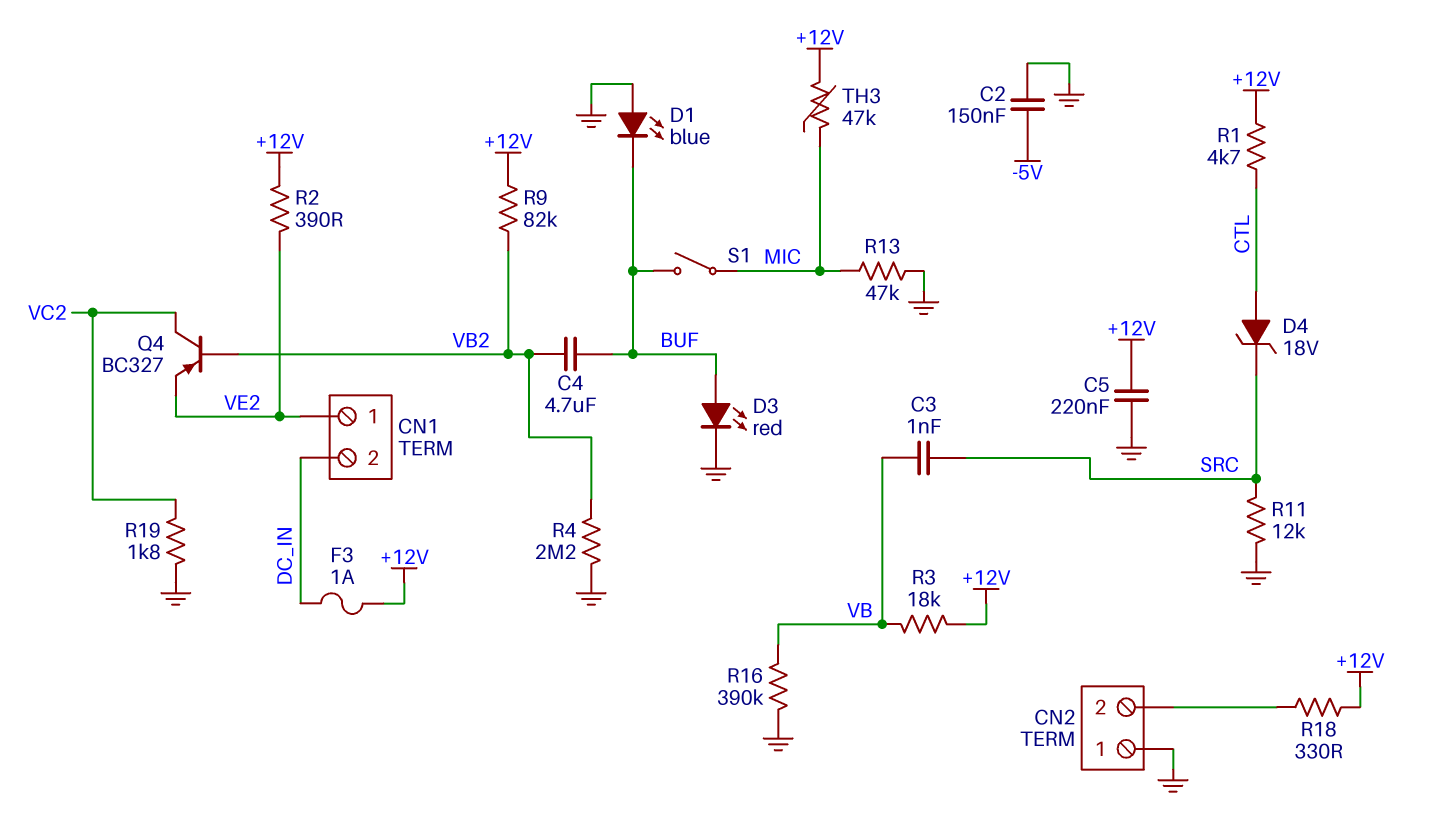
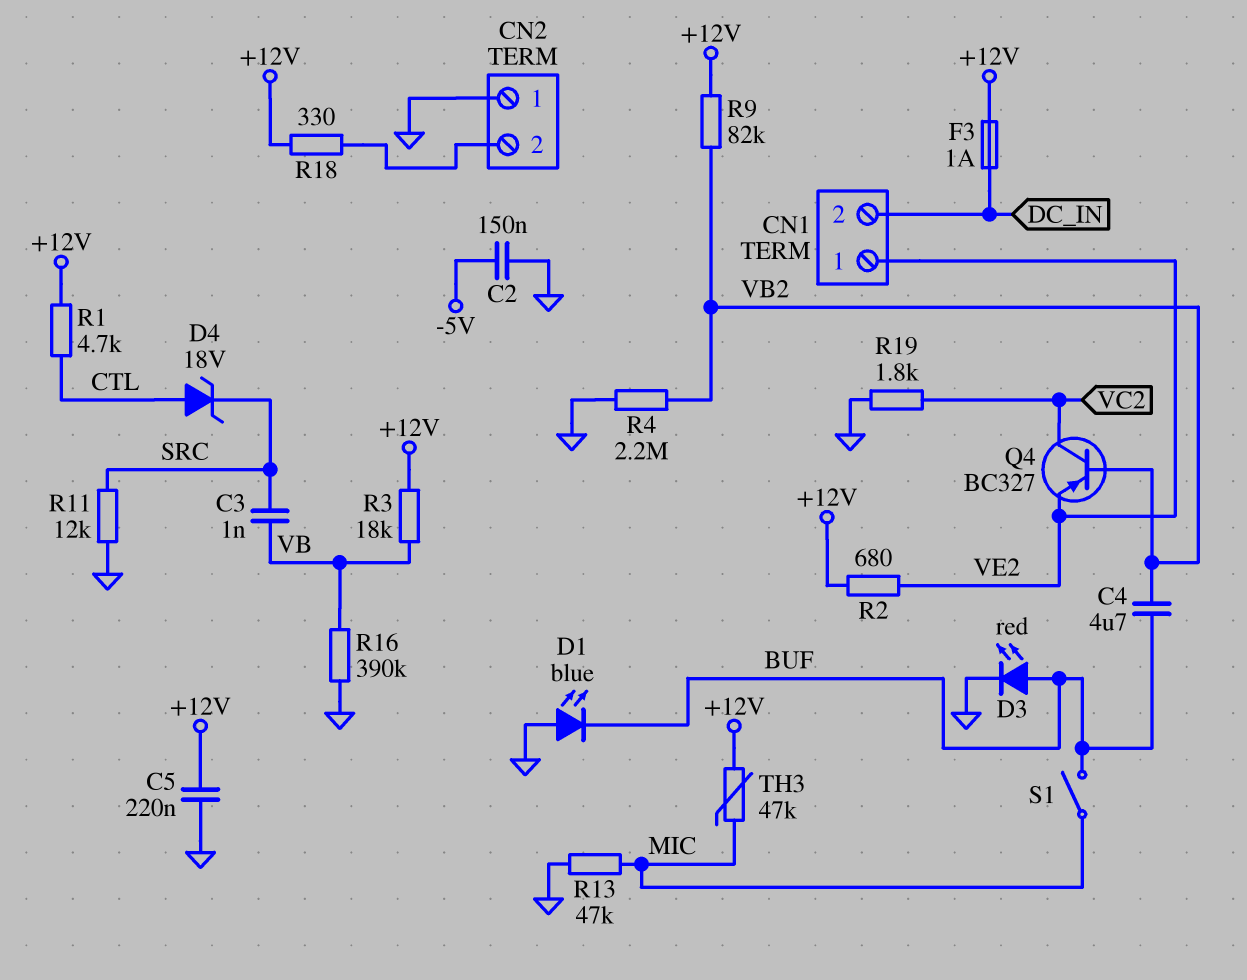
R2: 390 (+12V, VE2) -> 680 (+12V, VE2)

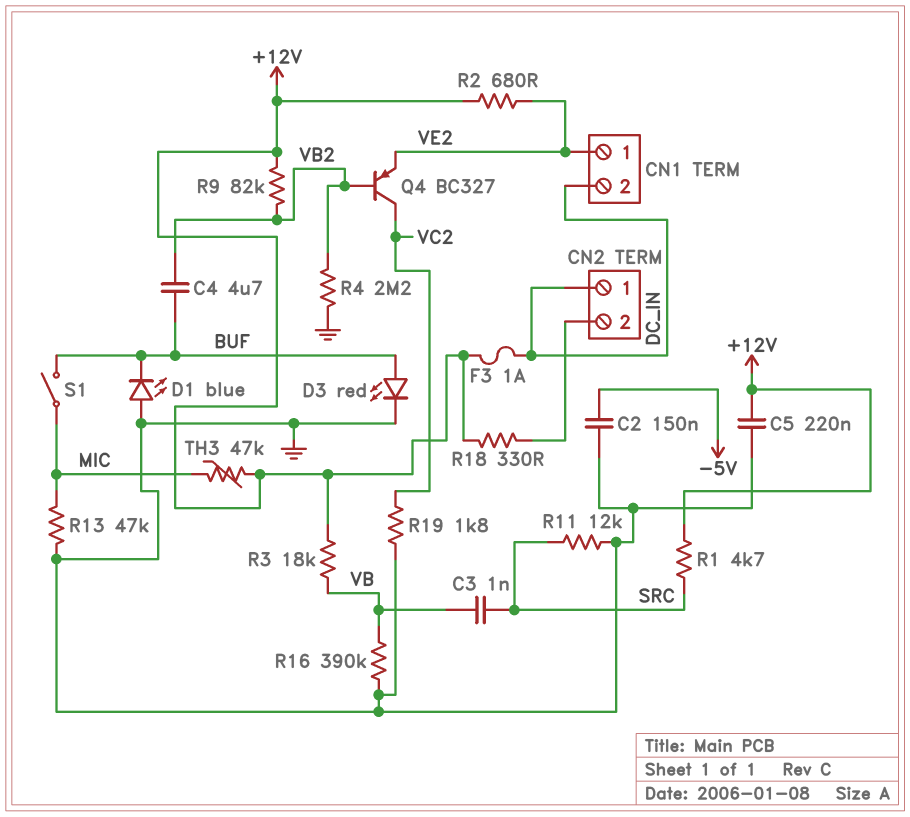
CN2 pin 1: GND -> DC_IN
D4: zener 18V (A CTL, K SRC) -> none
R1: 4.7k (+12V, CTL) -> 4.7k (+12V, SRC)

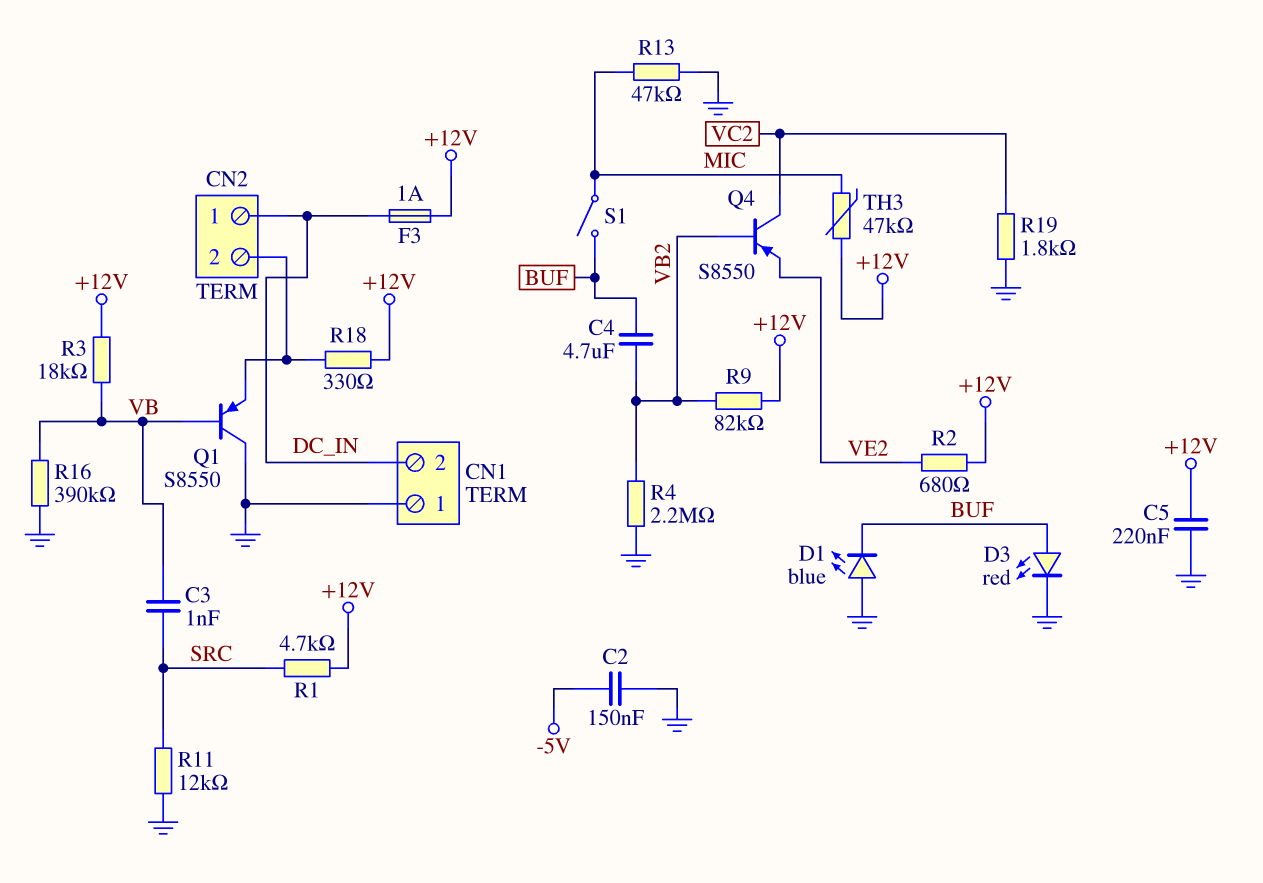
CN1 pin 1: VE2 -> GND
Q1: none -> PNP S8550 (B VB, C GND, E CN2/2)
Q4: PNP BC327 (B VB2, C VC2, E VE2) -> PNP S8550 (B VB2, C VC2, E VE2)

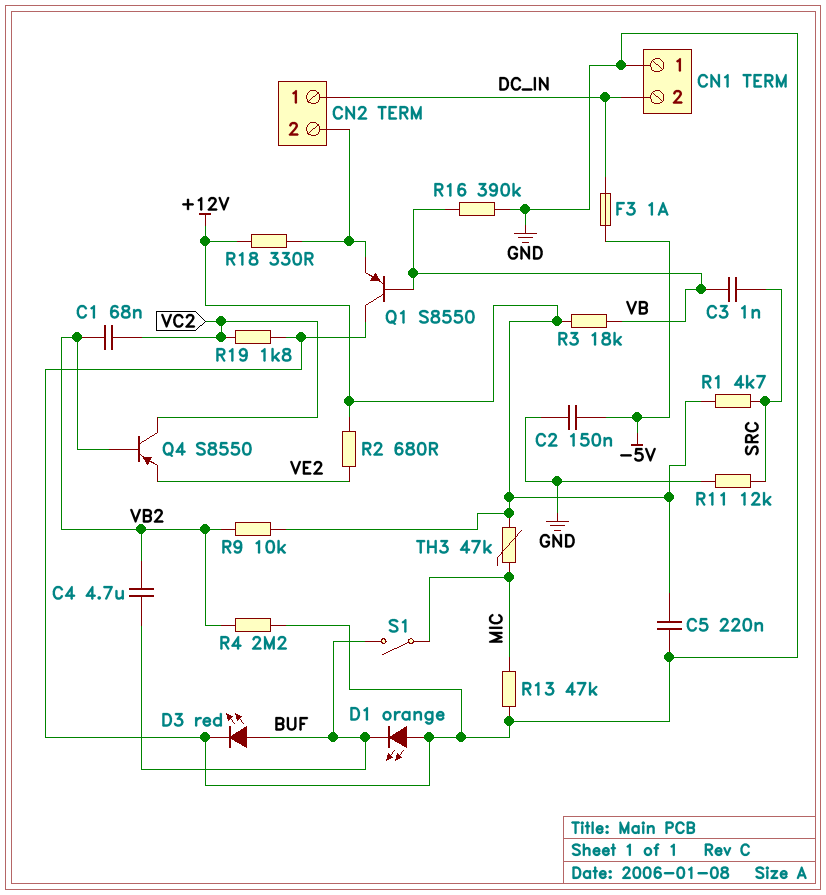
C1: none -> 68nF (VB2, VC2)
D1: LED blue (A GND, K BUF) -> LED orange (A GND, K BUF)
F3: 1A (+12V, DC_IN) -> 1A (-5V, DC_IN)
R9: 82k (+12V, VB2) -> 10k (+12V, VB2)

